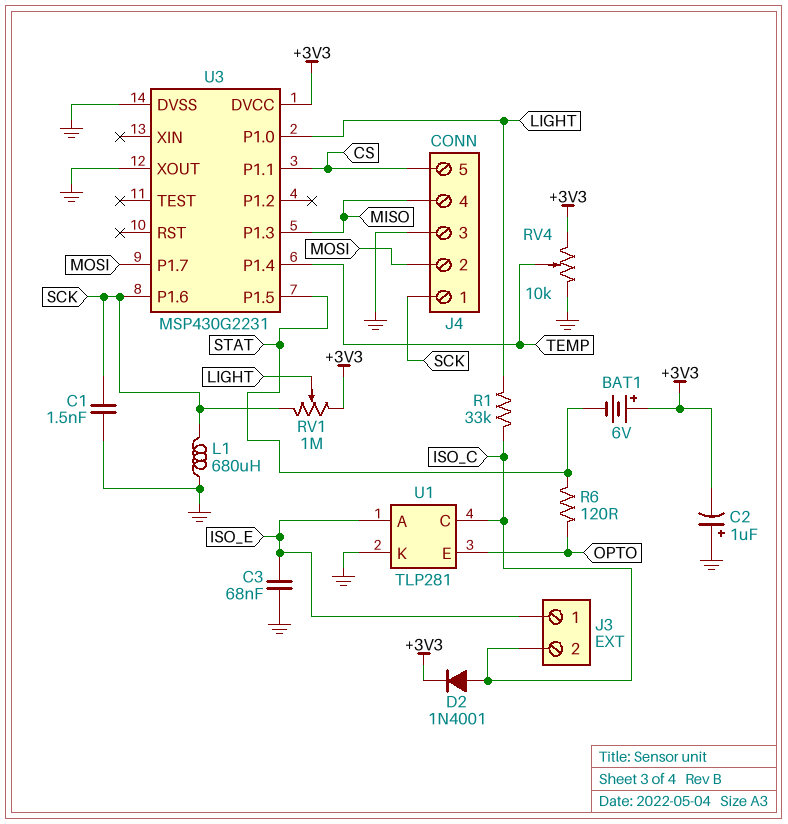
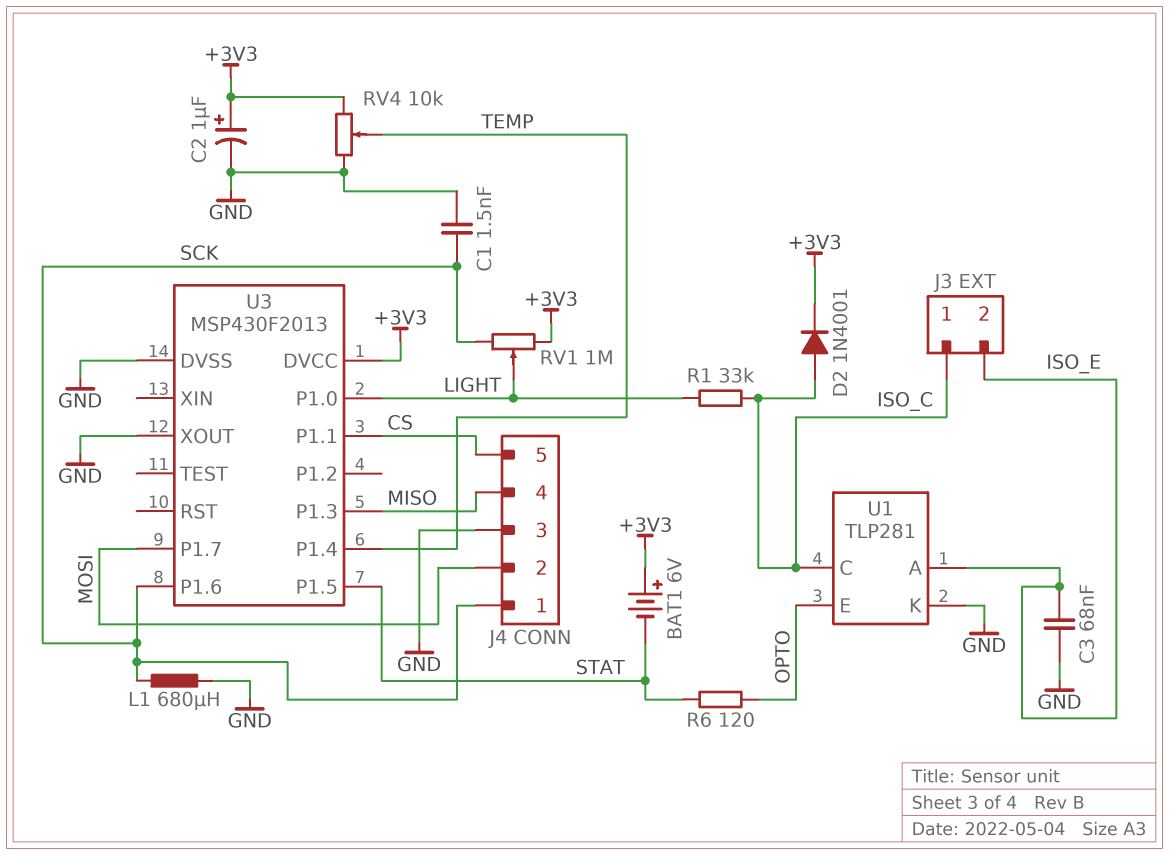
C2: 1uF (plus GND, minus +3V3) -> 1uF (plus +3V3, minus GND)
J3 pin 1: ISO_E -> ISO_C
J3 pin 2: ISO_C -> ISO_E
U3: MSP430G2231 -> MSP430F2013

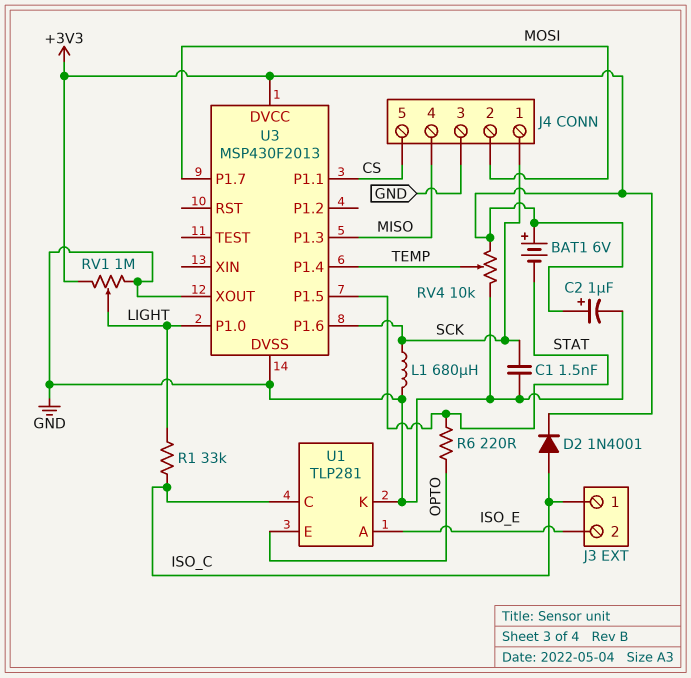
C3: 68nF (GND, ISO_E) -> none
R6: 120 (OPTO, STAT) -> 220 (OPTO, STAT)
RV1: 1M (+3V3, SCK, wiper LIGHT) -> 1M (+3V3, GND, wiper LIGHT)

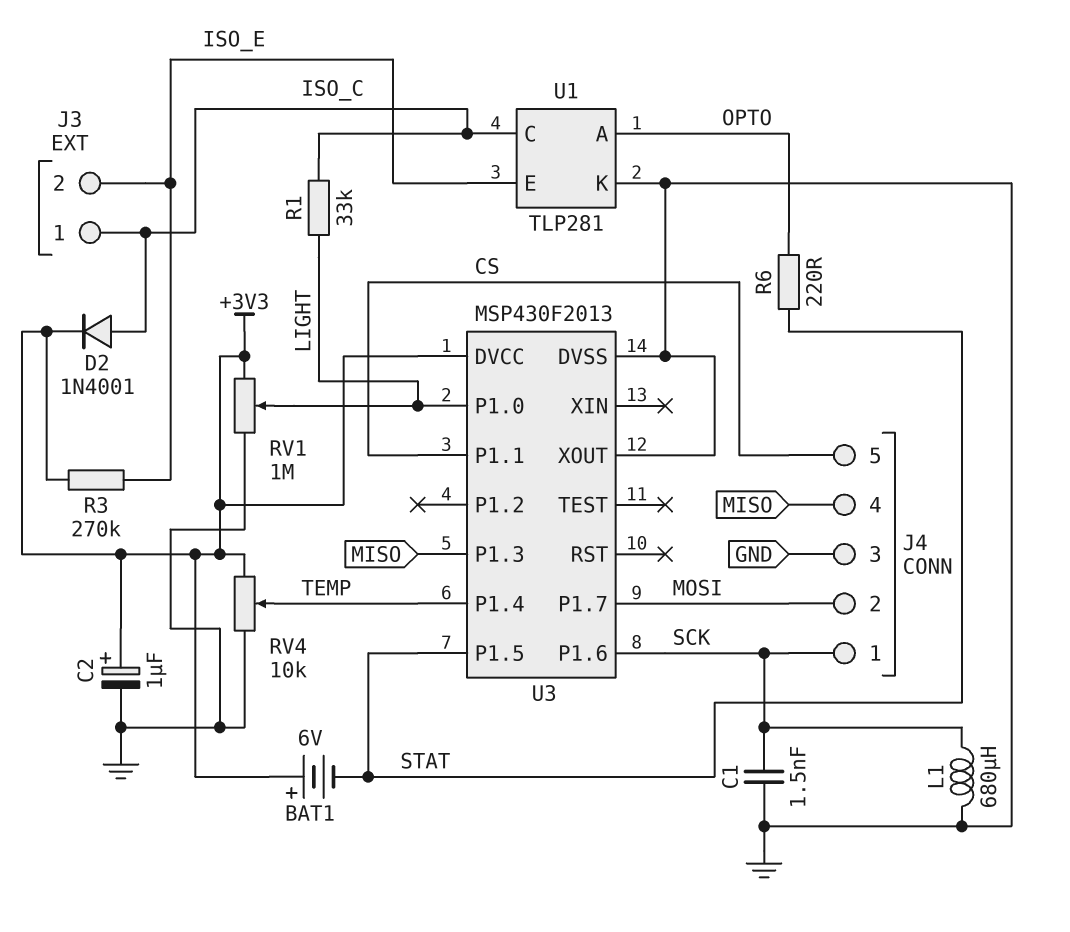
R3: none -> 270k (+3V3, ISO_E)
U1 pin A: ISO_E -> OPTO
U1 pin E: OPTO -> ISO_E

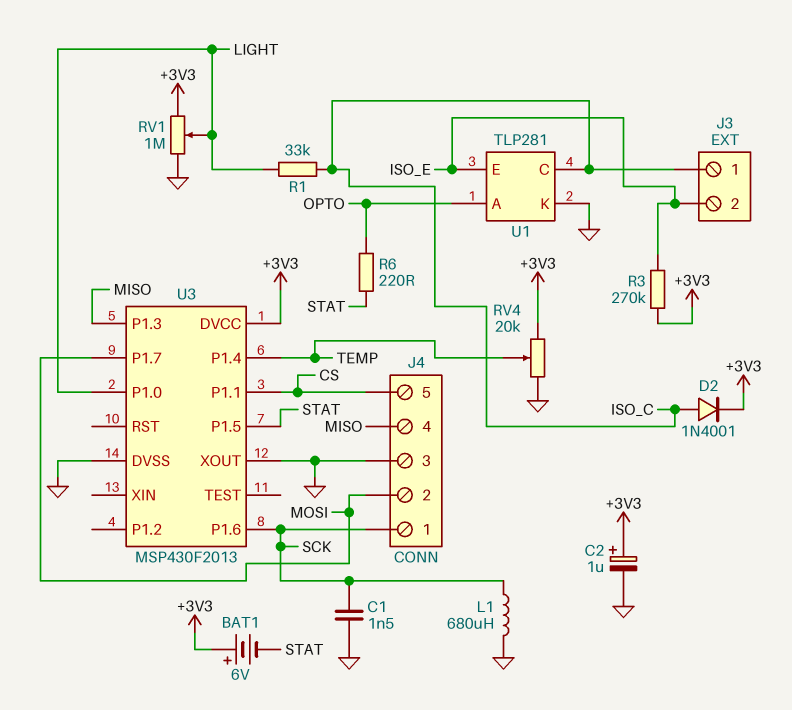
RV4: 10k (+3V3, GND, wiper TEMP) -> 20k (+3V3, GND, wiper TEMP)

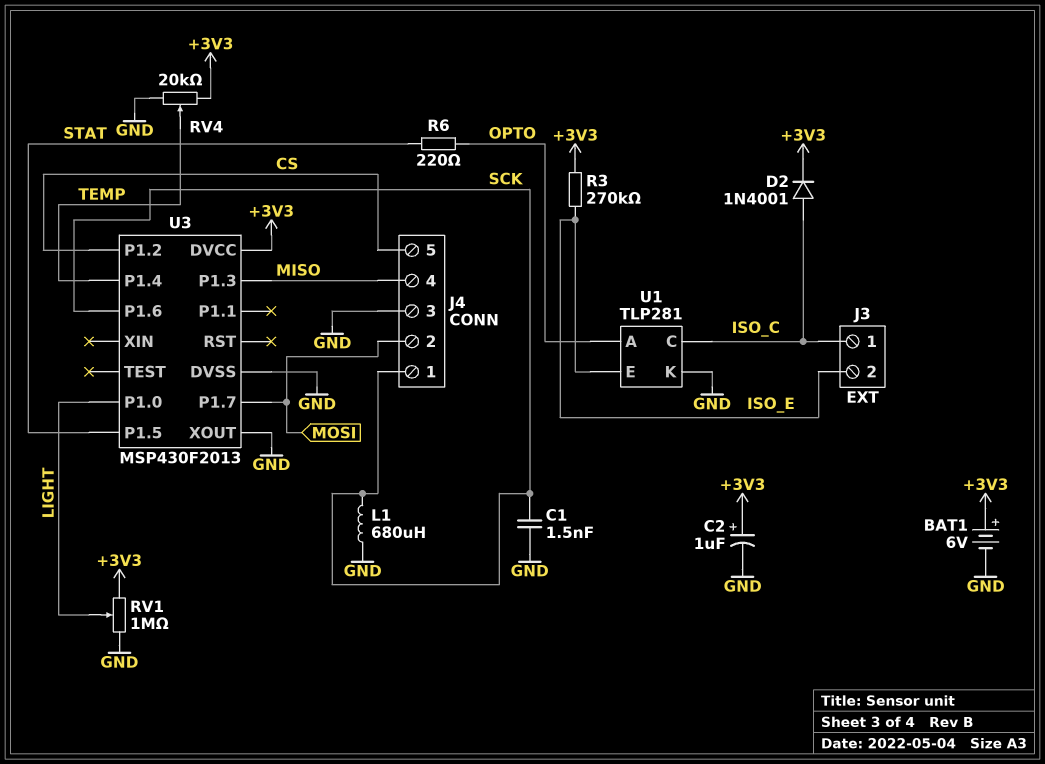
BAT1: 6V (plus +3V3, minus STAT) -> 6V (plus +3V3, minus GND)
R1: 33k (ISO_C, LIGHT) -> none
U3 pin P1.1: CS -> none
U3 pin P1.2: none -> CS

